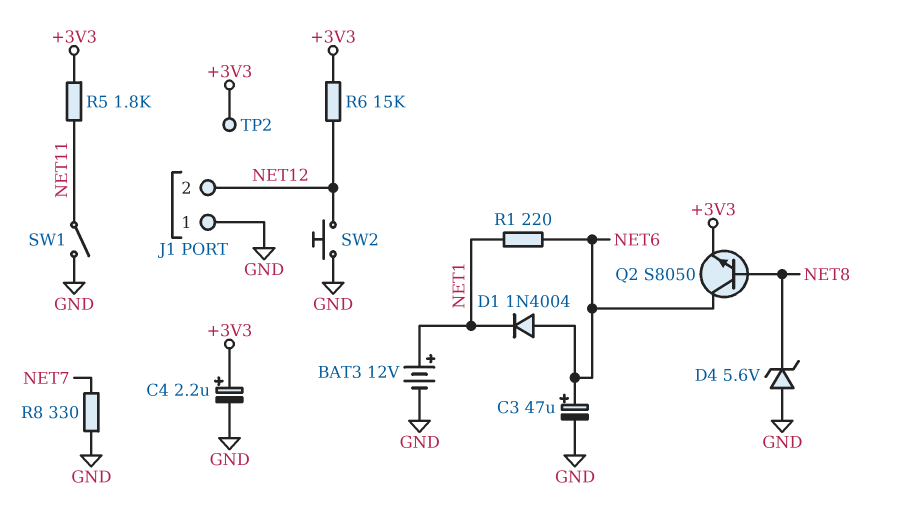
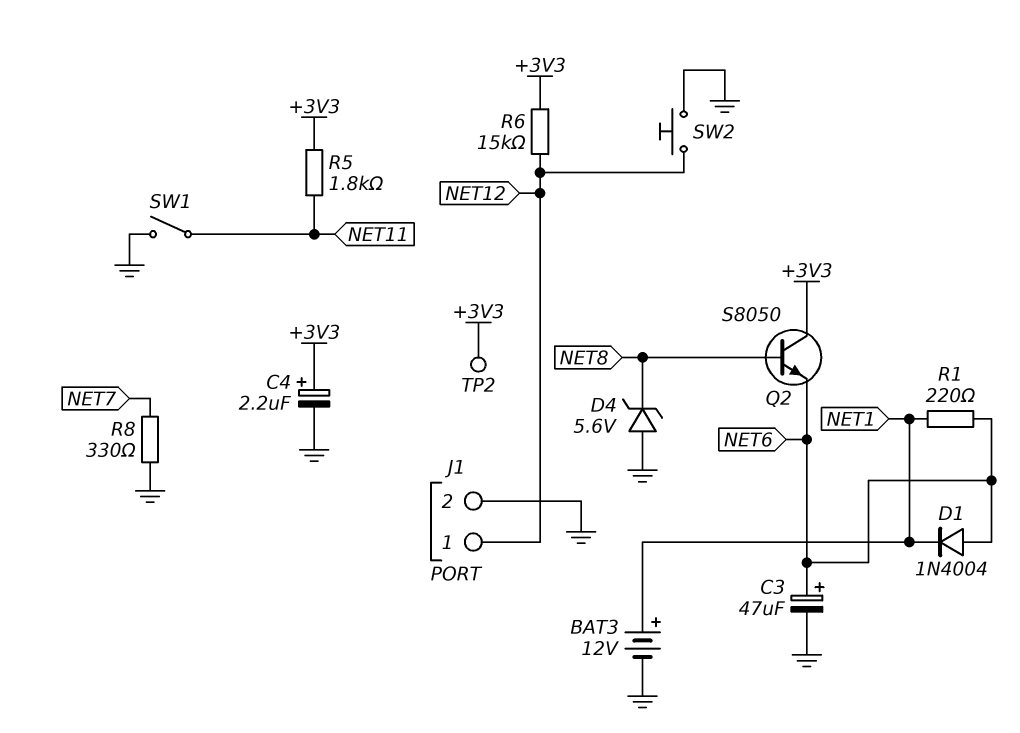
J1 pin 1: GND -> NET12
J1 pin 2: NET12 -> GND
Q2: NPN S8050 (B NET8, C NET6, E +3V3) -> NPN S8050 (B NET8, C +3V3, E NET6)

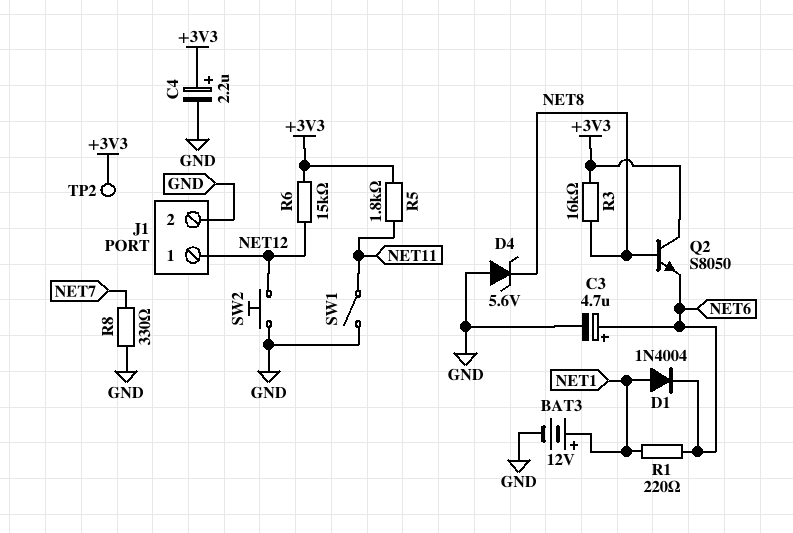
C3: 47uF (plus NET6, minus GND) -> 4.7uF (plus NET6, minus GND)
D1: diode 1N4004 (A NET6, K NET1) -> diode 1N4004 (A NET1, K NET6)
R3: none -> 16k (+3V3, NET8)

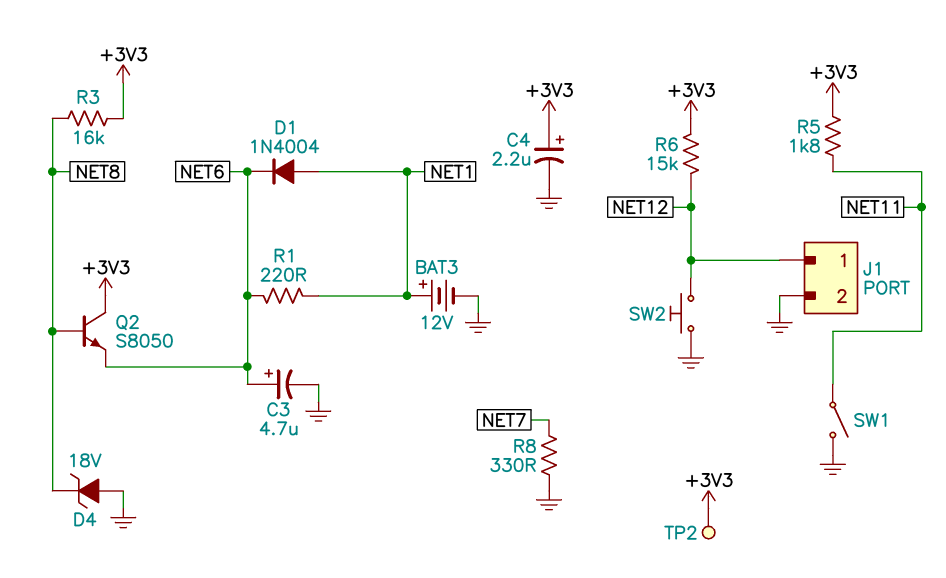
D4: zener 5.6V (A GND, K NET8) -> zener 18V (A GND, K NET8)

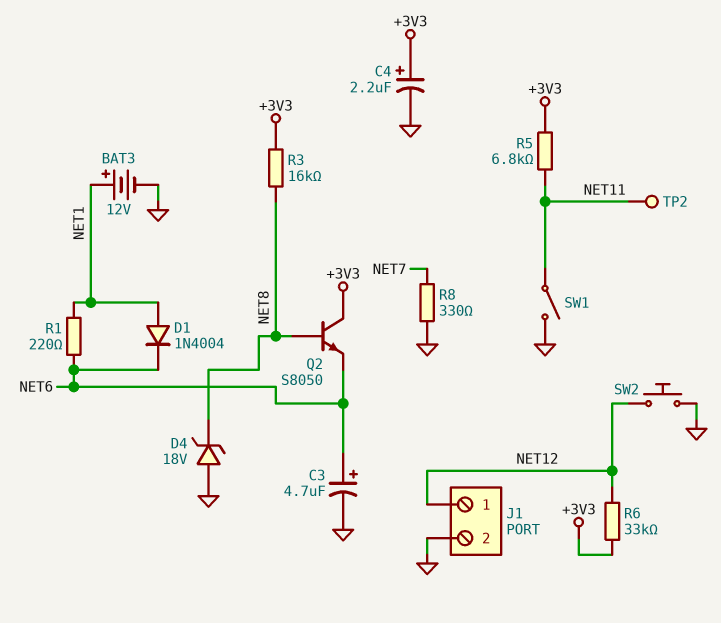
R5: 1.8k (+3V3, NET11) -> 6.8k (+3V3, NET11)
R6: 15k (+3V3, NET12) -> 33k (+3V3, NET12)
TP2: test point (+3V3) -> test point (NET11)

